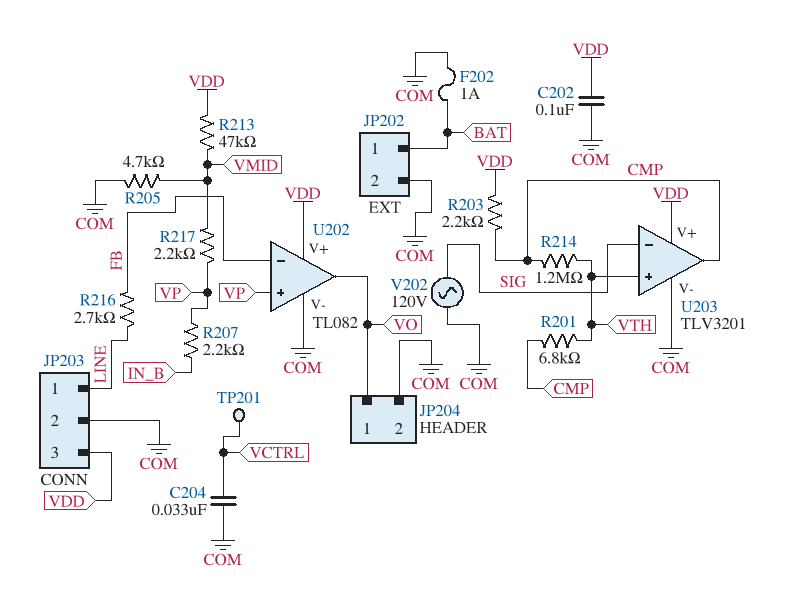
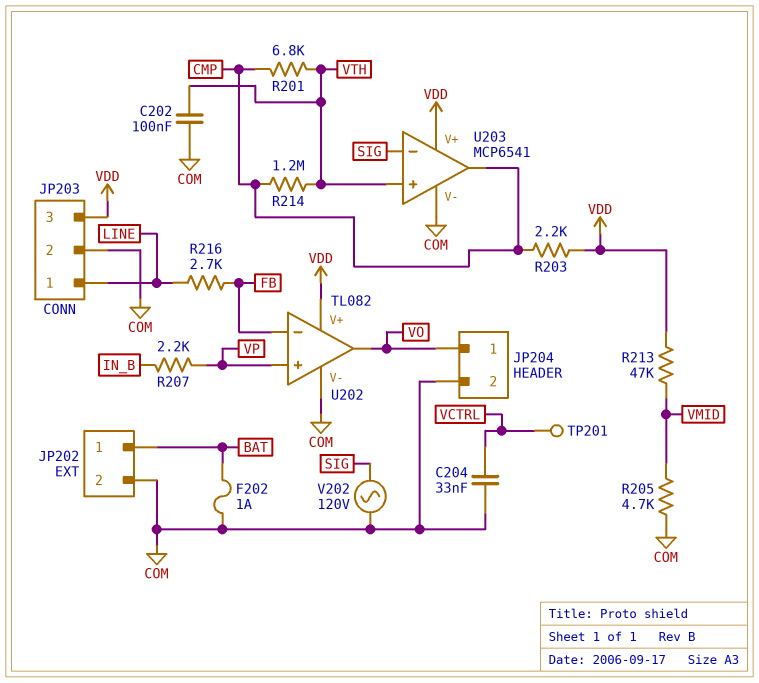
C202: 100nF (COM, VDD) -> 100nF (COM, VTH)
R217: 2.2k (VMID, VP) -> none
U203: TLV3201 -> MCP6541

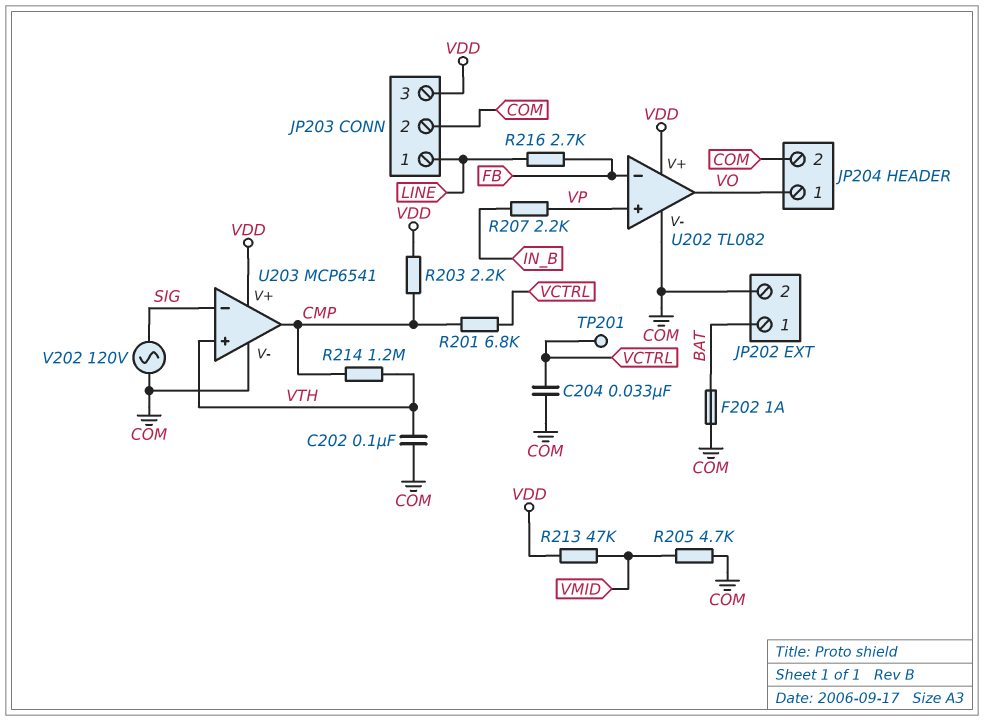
R201: 6.8k (CMP, VTH) -> 6.8k (CMP, VCTRL)

